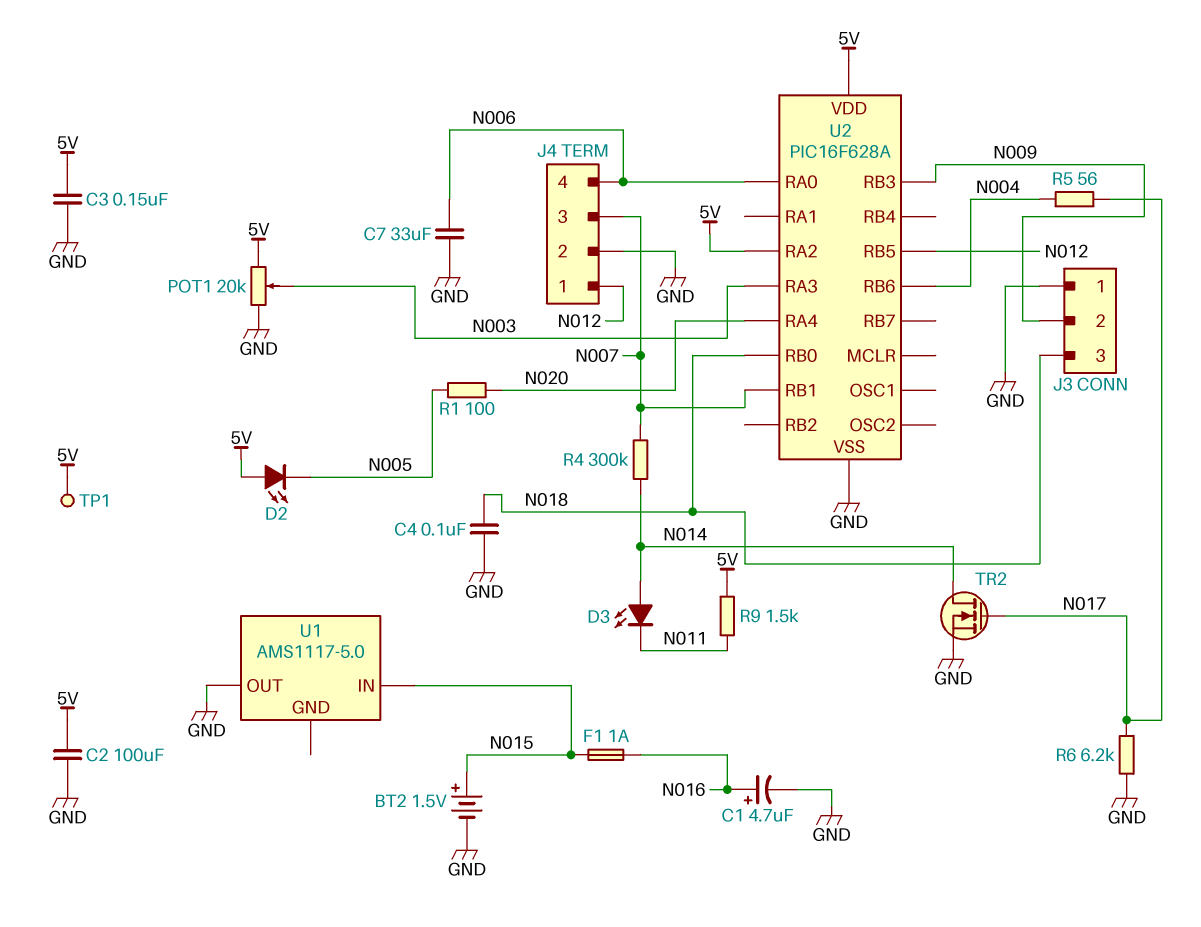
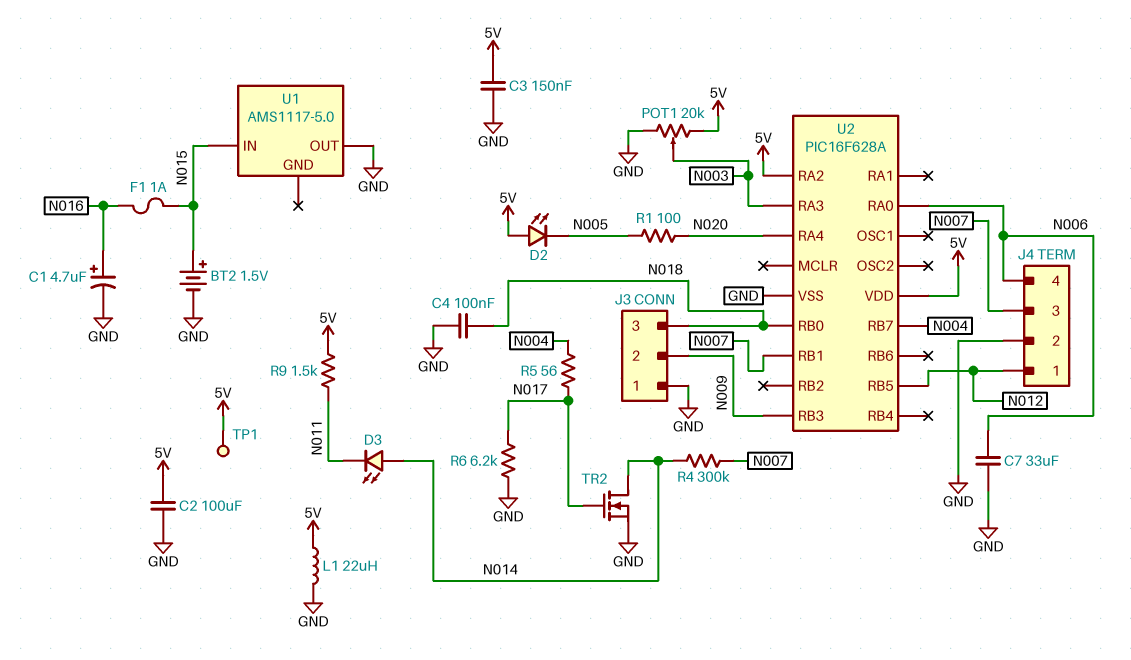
L1: none -> 22uH (5V, GND)
U2 pin RB6: N004 -> none
U2 pin RB7: none -> N004

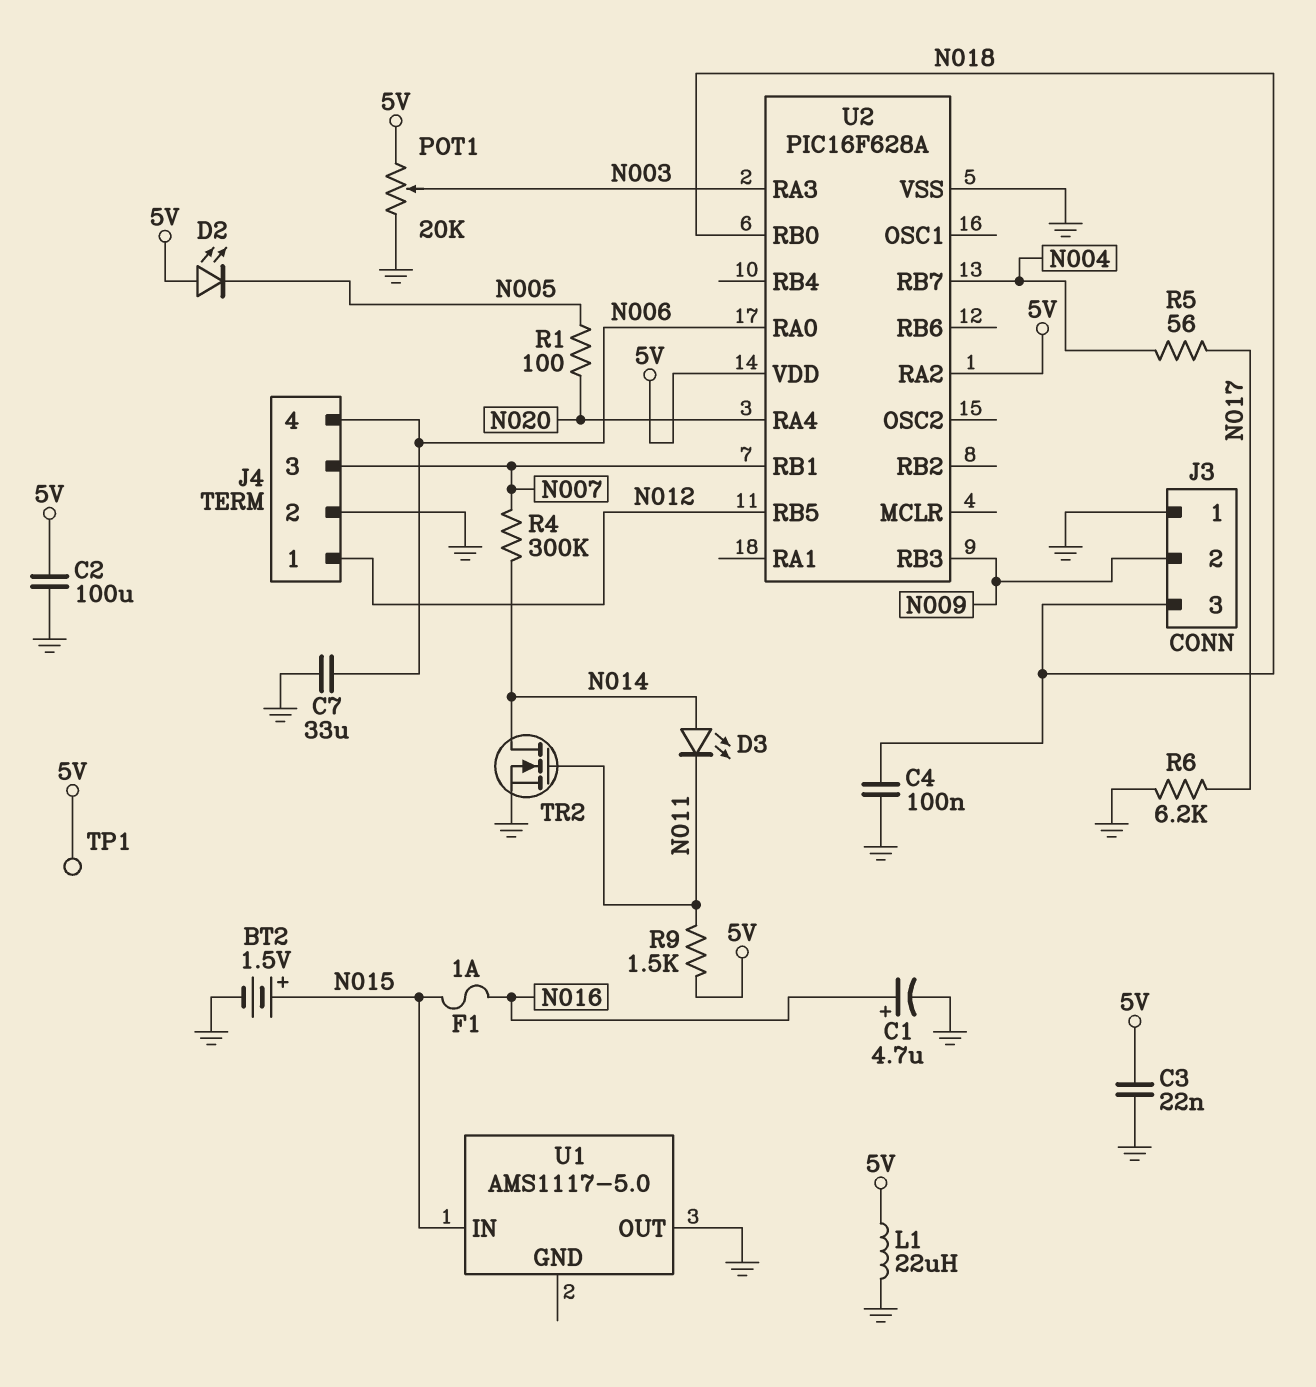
C3: 150nF (5V, GND) -> 22nF (5V, GND)
TR2: NMOS (G N017, D N014, S GND) -> NMOS (G N011, D N014, S GND)

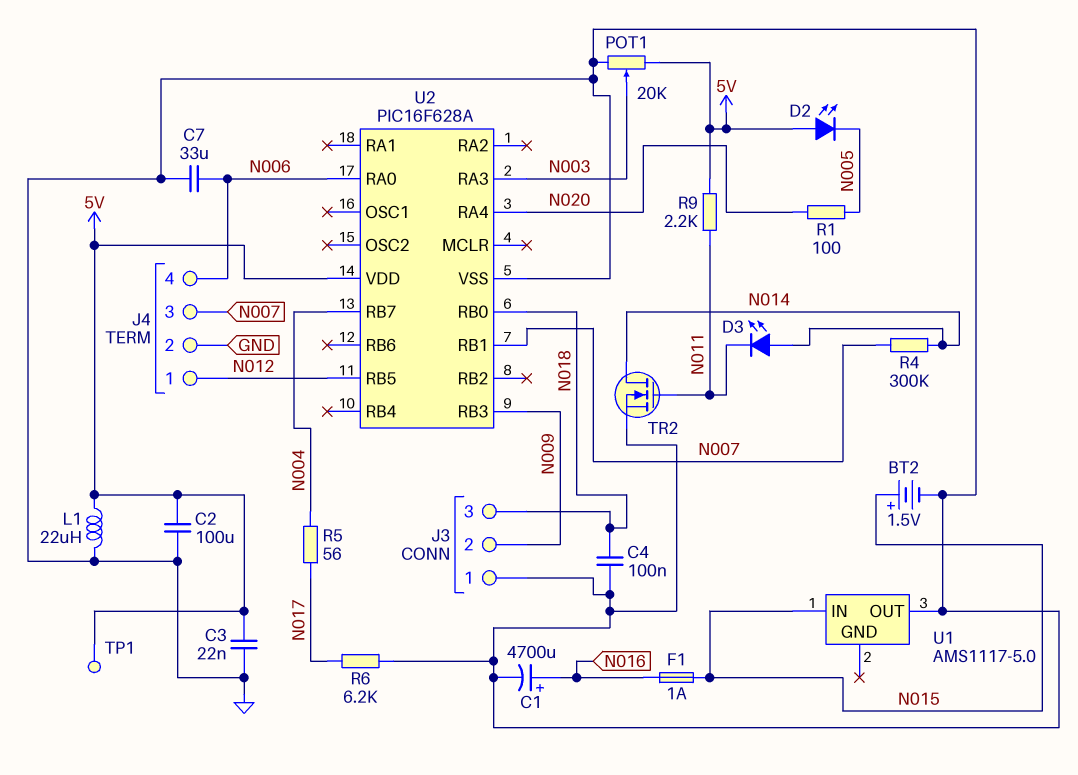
C1: 4.7uF (plus N016, minus GND) -> 4700uF (plus N016, minus GND)
R9: 1.5k (5V, N011) -> 2.2k (5V, N011)
U2 pin RA2: 5V -> none

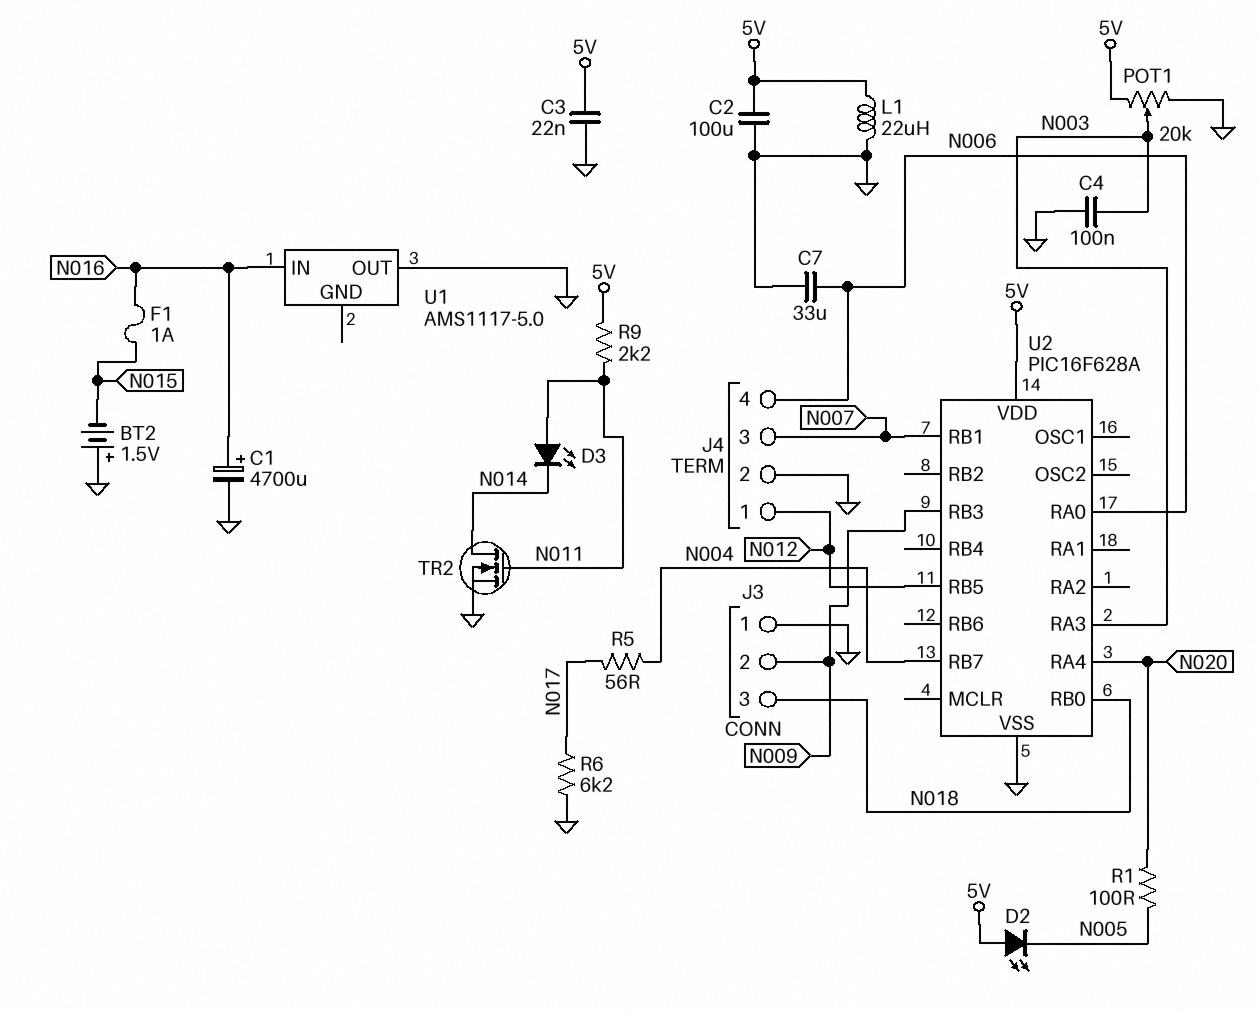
BT2: 1.5V (plus N015, minus GND) -> 1.5V (plus GND, minus N015)
C4: 100nF (GND, N018) -> 100nF (GND, N003)
D3: LED (A N014, K N011) -> LED (A N011, K N014)
R4: 300k (N007, N014) -> none
TP1: test point (5V) -> none
U1 pin IN: N015 -> N016

